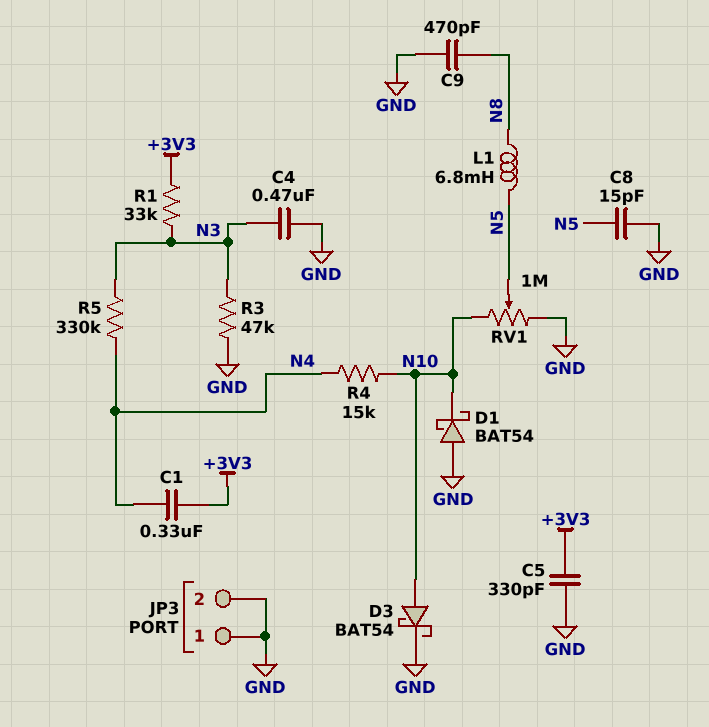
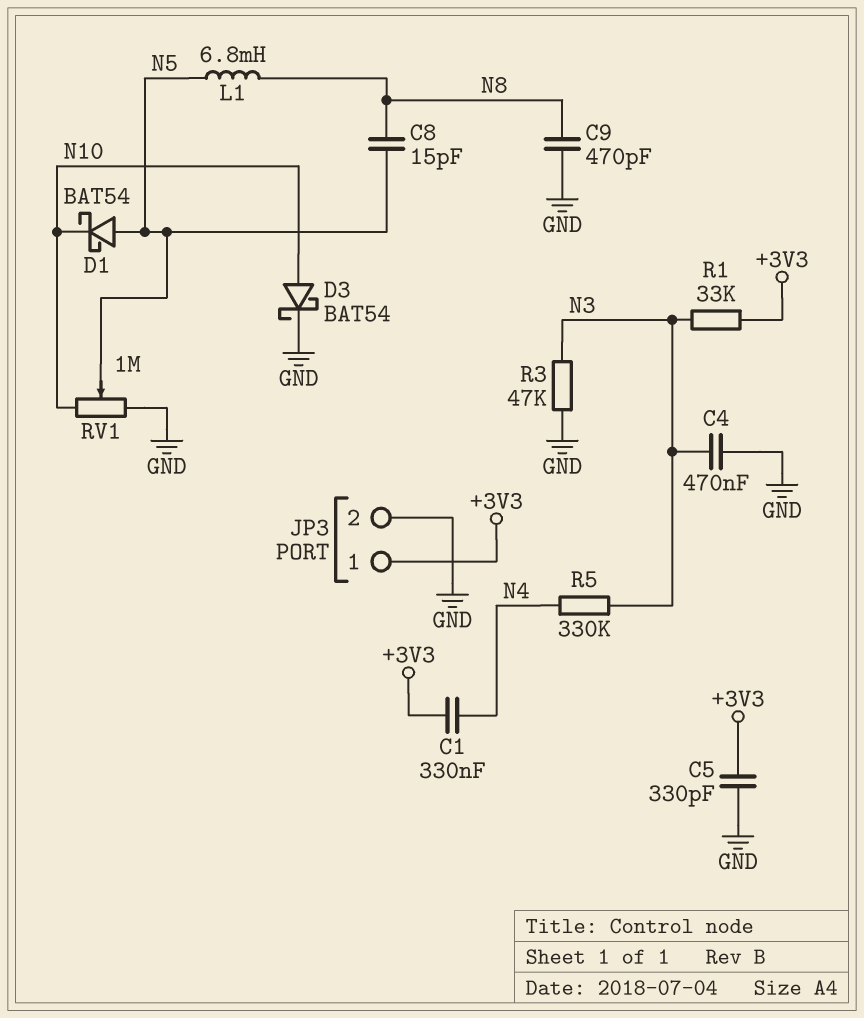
C8: 15pF (GND, N5) -> 15pF (N5, N8)
D1: schottky BAT54 (A GND, K N10) -> schottky BAT54 (A N5, K N10)
JP3 pin 1: GND -> +3V3
R4: 15k (N4, N10) -> none

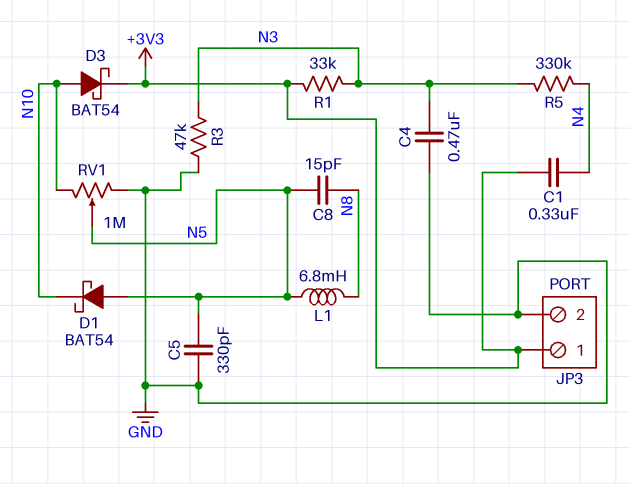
C5: 330pF (+3V3, GND) -> 330pF (GND, N5)
C9: 470pF (GND, N8) -> none
D3: schottky BAT54 (A N10, K GND) -> schottky BAT54 (A N10, K +3V3)

